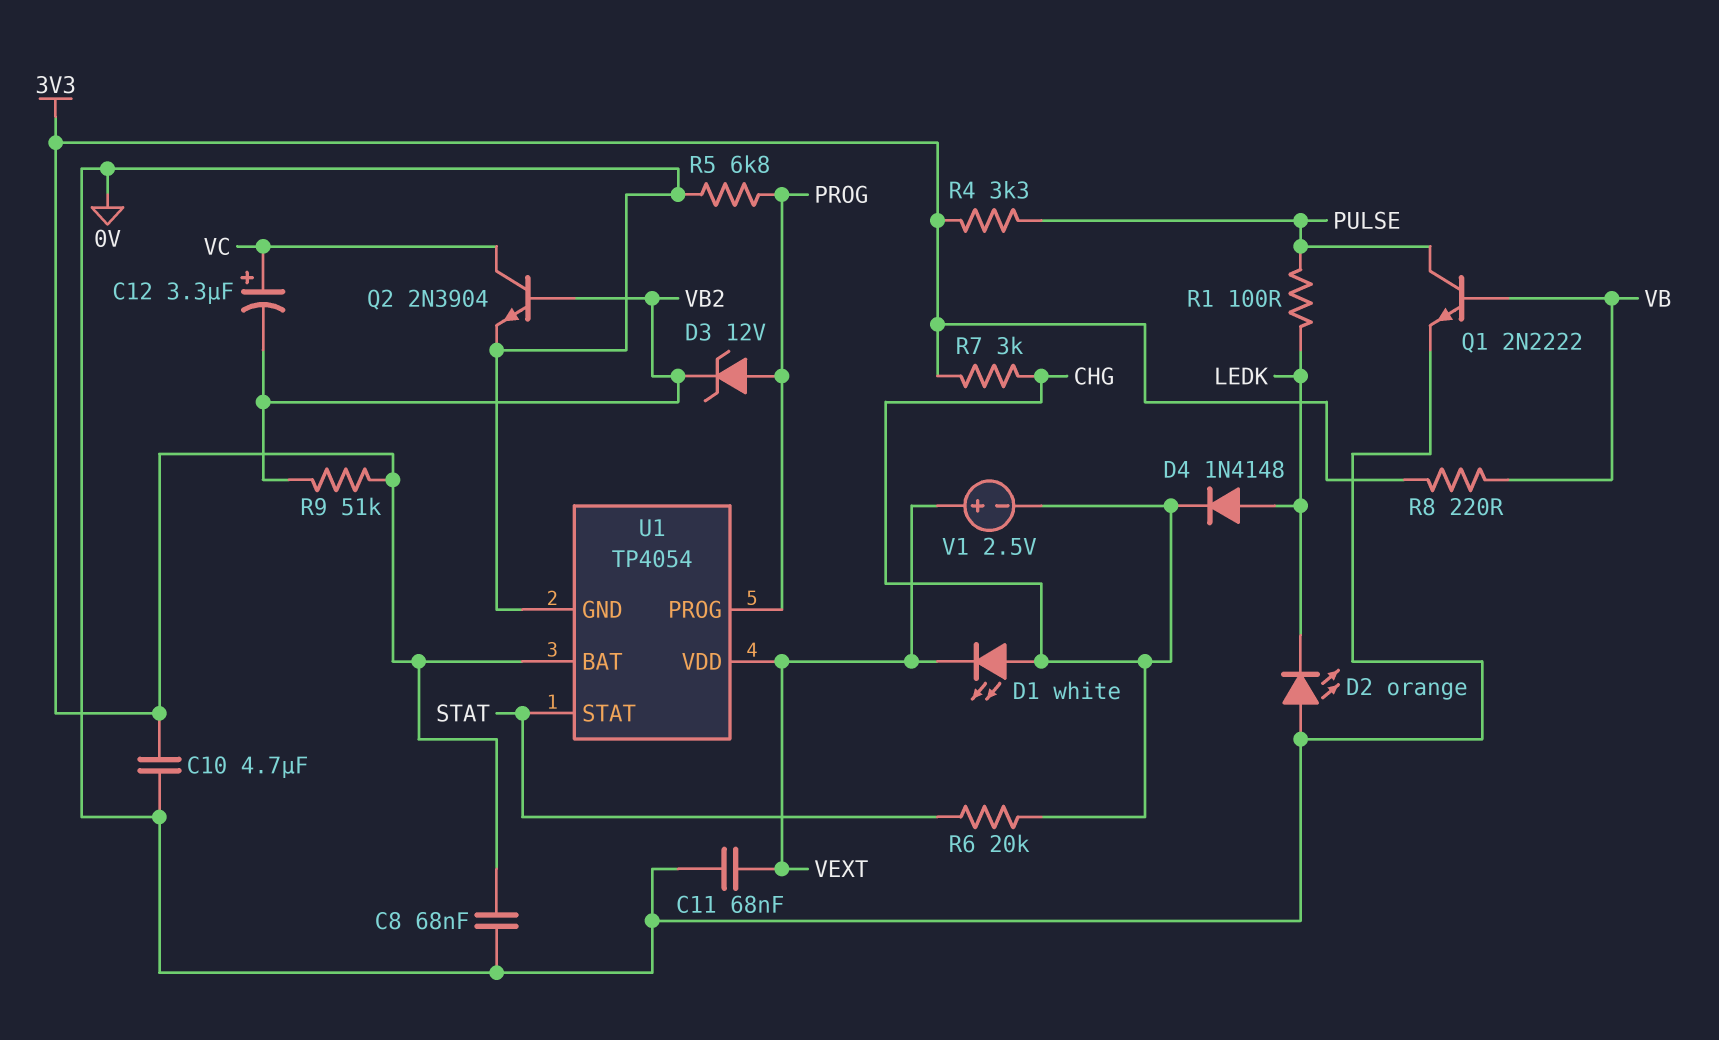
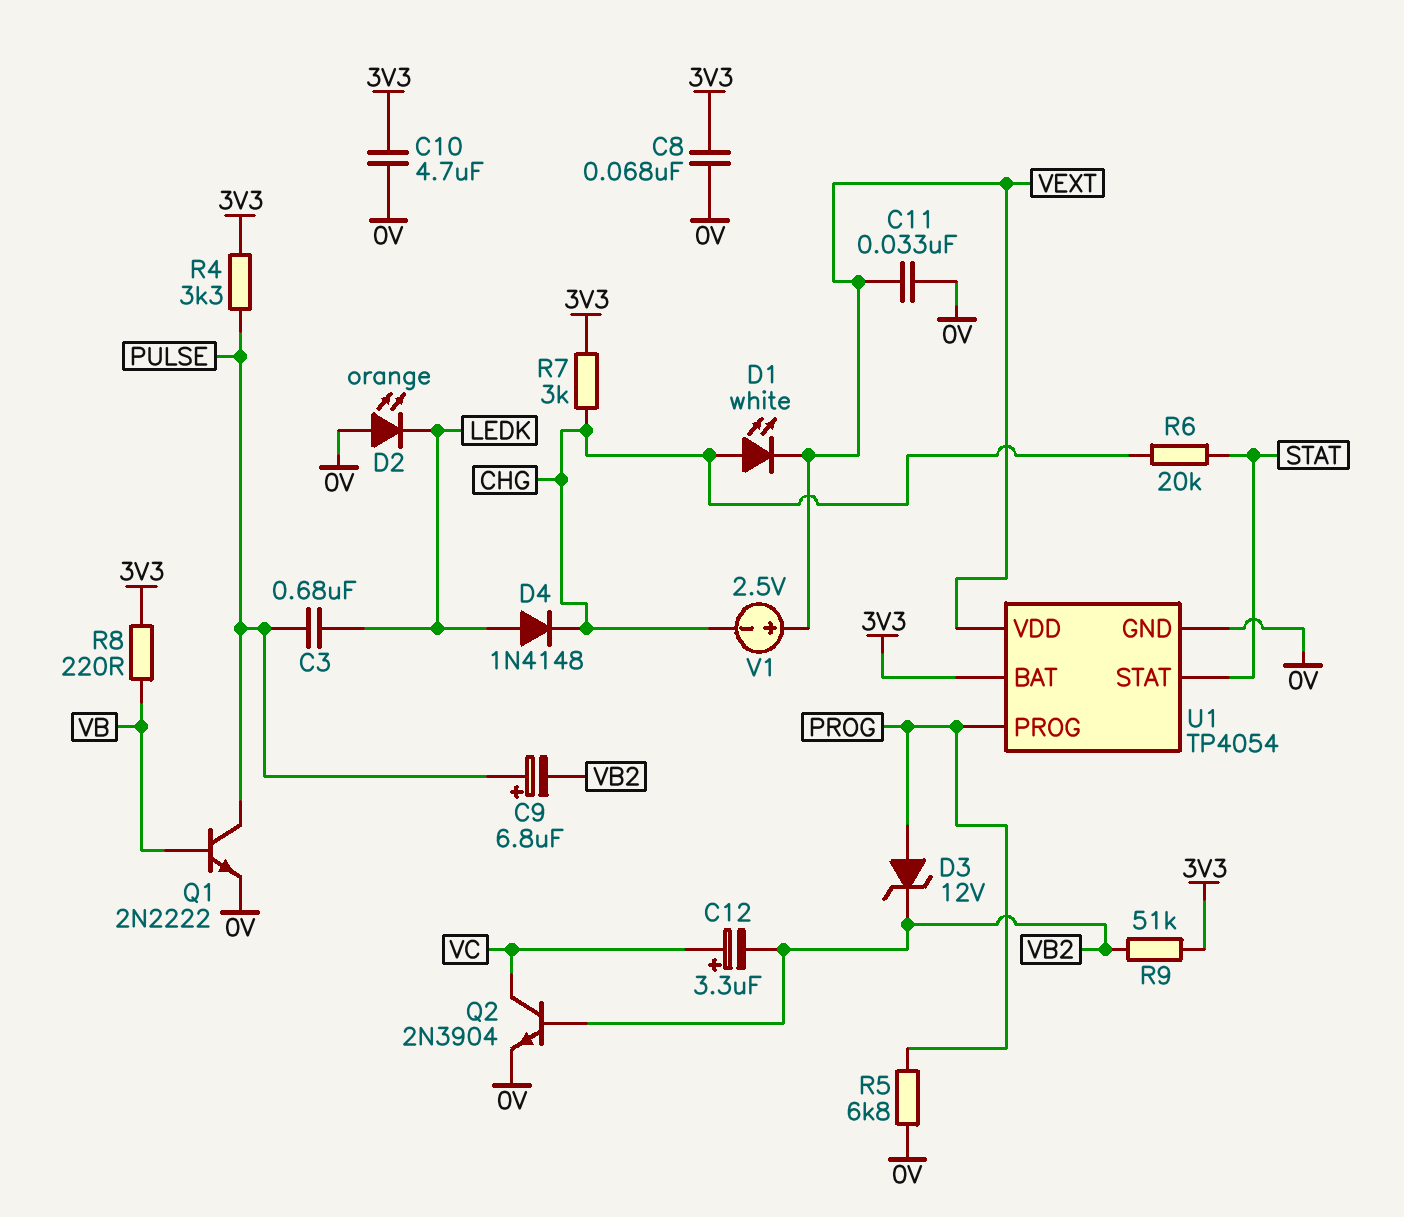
C3: none -> 680nF (LEDK, PULSE)
C9: none -> 6.8uF (plus PULSE, minus VB2)
C11: 68nF (0V, VEXT) -> 33nF (0V, VEXT)
R1: 100 (LEDK, PULSE) -> none

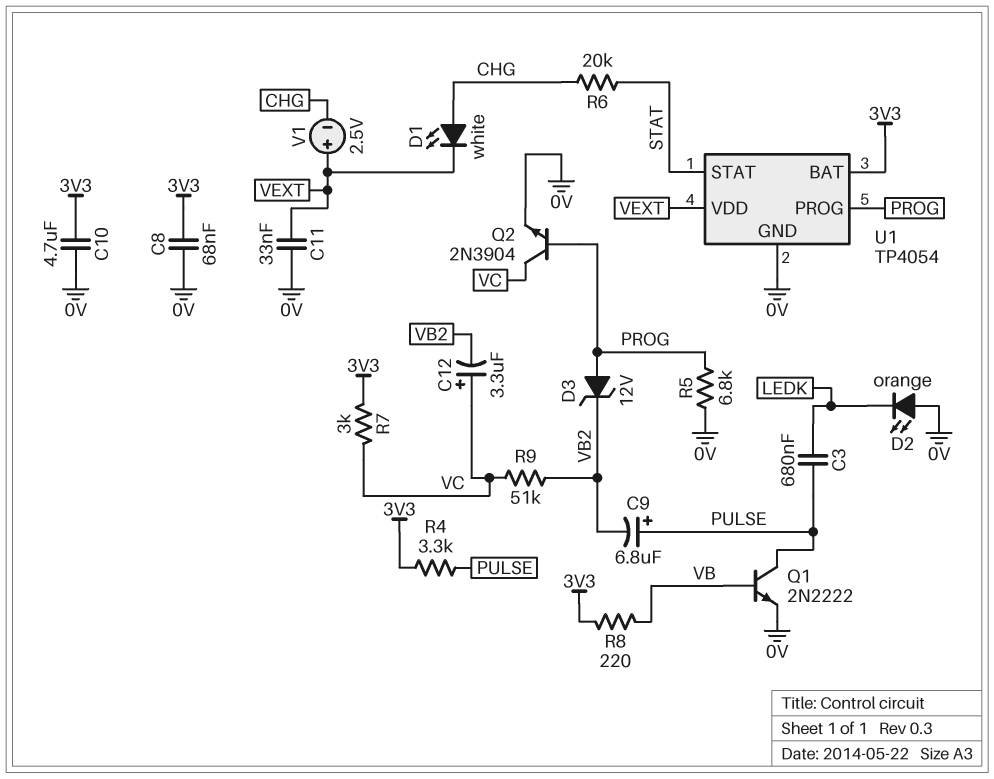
D4: diode 1N4148 (A LEDK, K CHG) -> none
Q2: NPN 2N3904 (B VB2, C VC, E 0V) -> NPN 2N3904 (B PROG, C VC, E 0V)
R7: 3k (3V3, CHG) -> 3k (3V3, VC)
R9: 51k (3V3, VB2) -> 51k (VB2, VC)

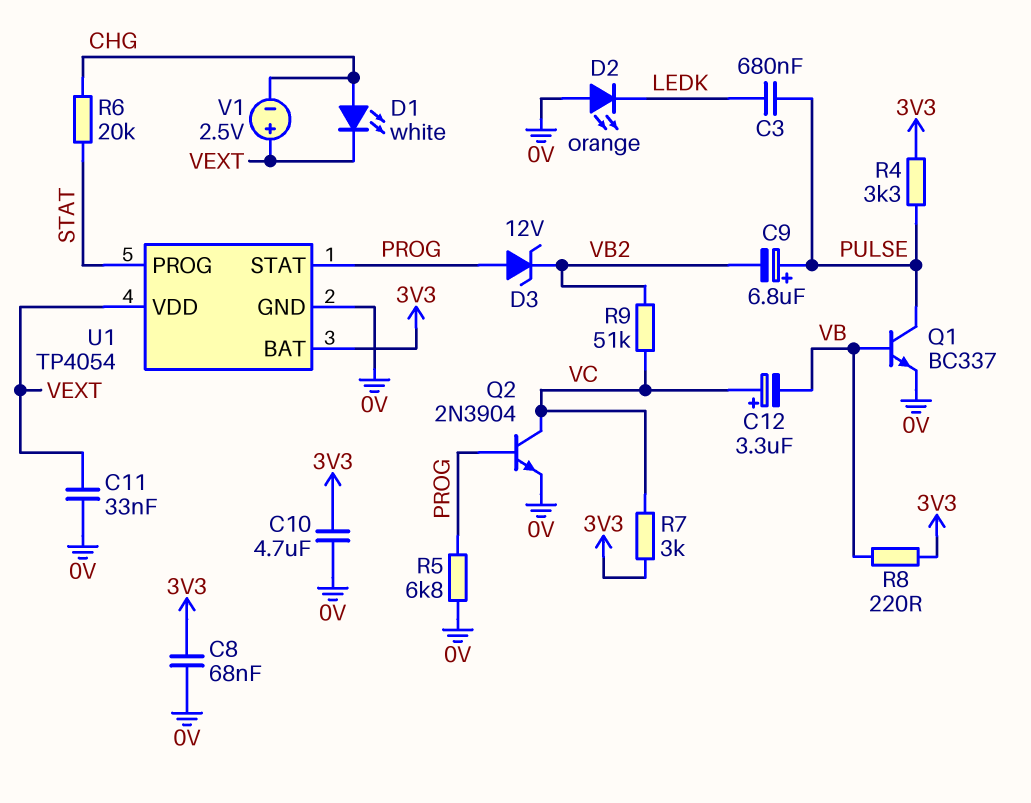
C12: 3.3uF (plus VC, minus VB2) -> 3.3uF (plus VC, minus VB)
Q1: NPN 2N2222 (B VB, C PULSE, E 0V) -> NPN BC337 (B VB, C PULSE, E 0V)
U1 pin PROG: PROG -> STAT
U1 pin STAT: STAT -> PROG

